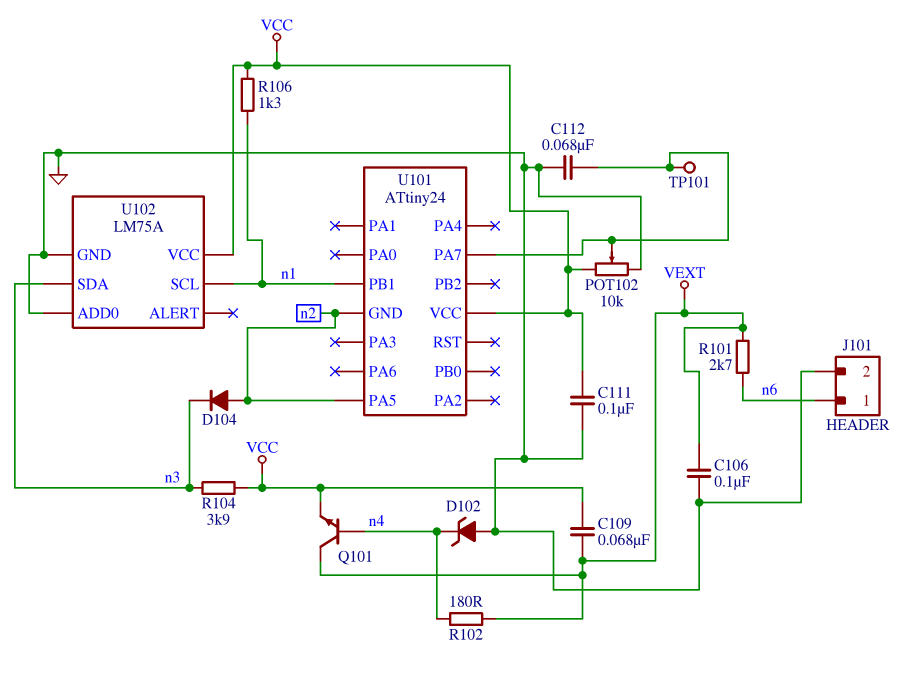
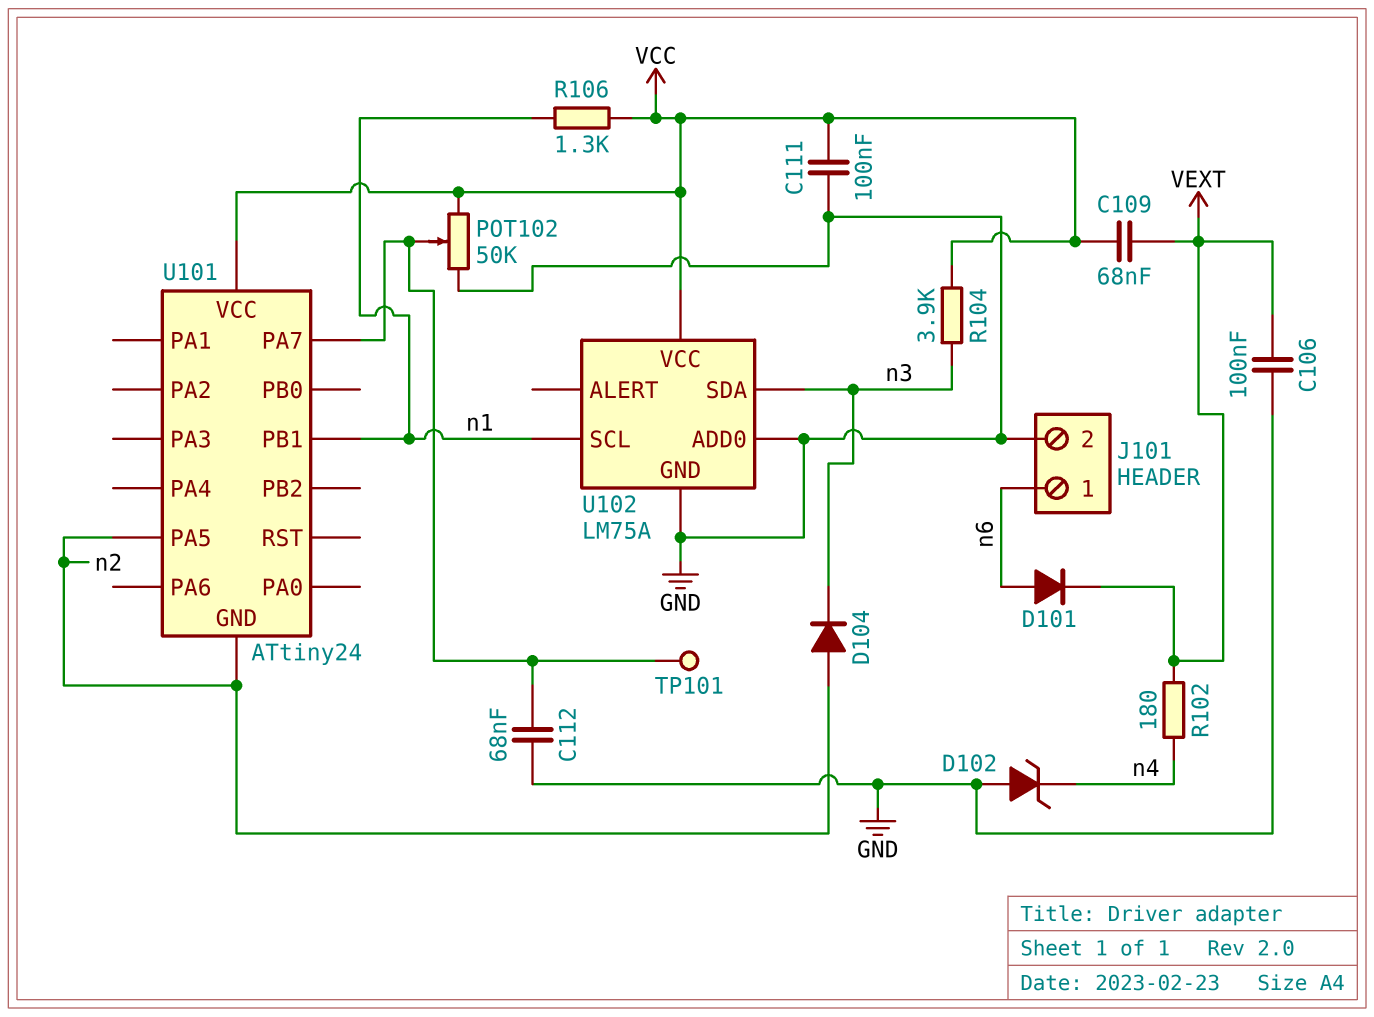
D101: none -> diode (A n6, K VEXT)
POT102: 10k (GND, VCC, wiper U101/PA7) -> 50k (GND, VCC, wiper U101/PA7)
Q101: NPN (B n4, C VEXT, E VCC) -> none
R101: 2.7k (VEXT, n6) -> none

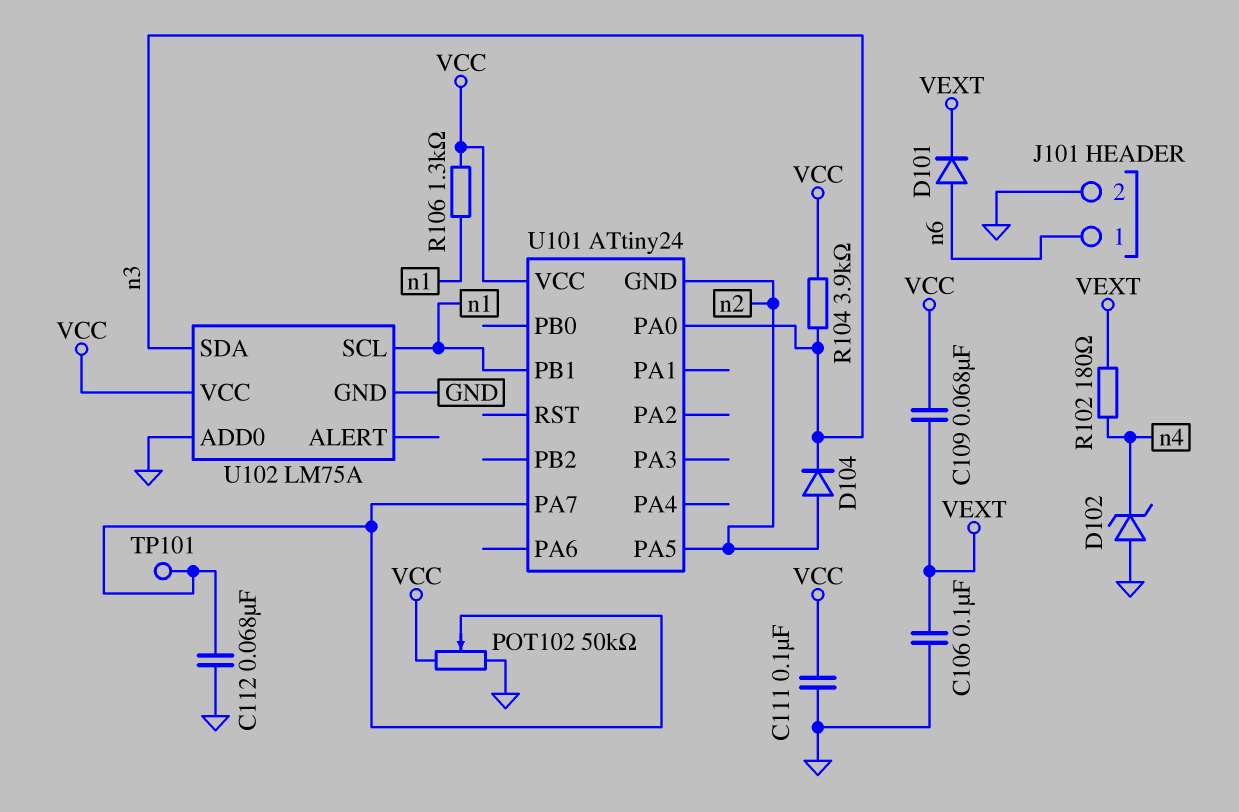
U101 pin PA0: none -> n3

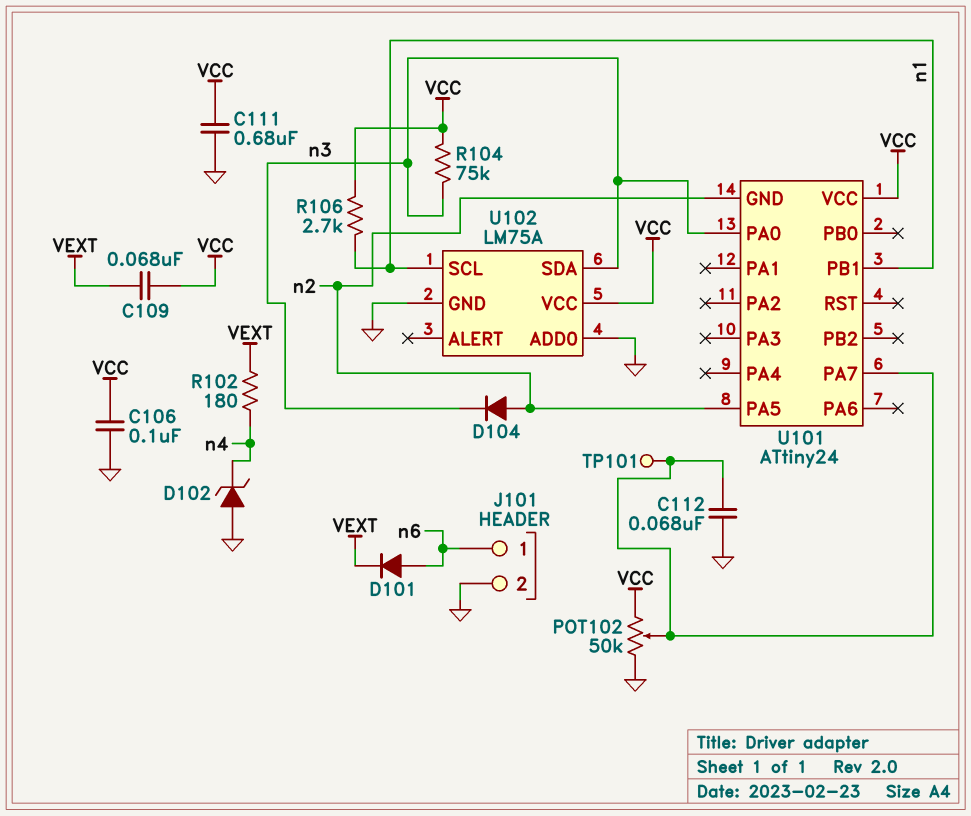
C106: 100nF (GND, VEXT) -> 100nF (GND, VCC)
C111: 100nF (GND, VCC) -> 680nF (GND, VCC)
R104: 3.9k (VCC, n3) -> 75k (VCC, n3)
R106: 1.3k (VCC, n1) -> 2.7k (VCC, n1)

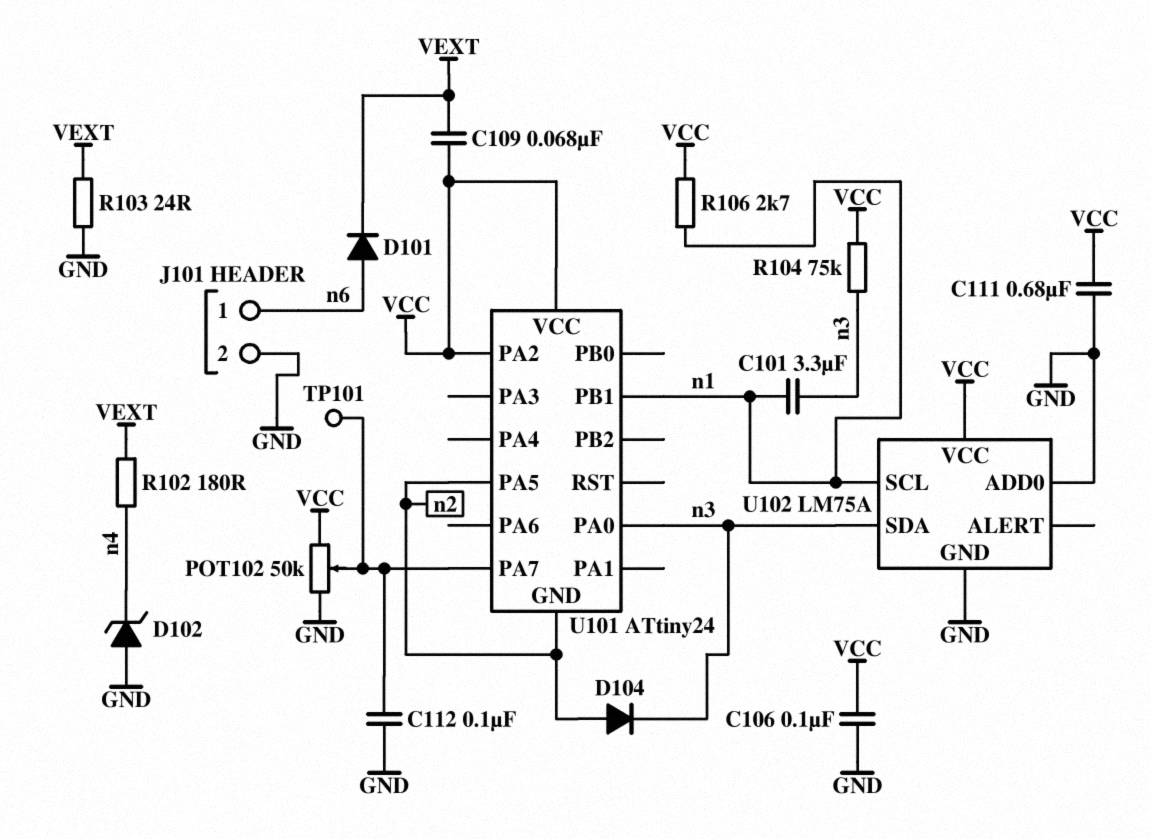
C101: none -> 3.3uF (n1, n3)
C112: 68nF (GND, U101/PA7) -> 100nF (GND, U101/PA7)
R103: none -> 24 (GND, VEXT)
U101 pin PA2: none -> VCC

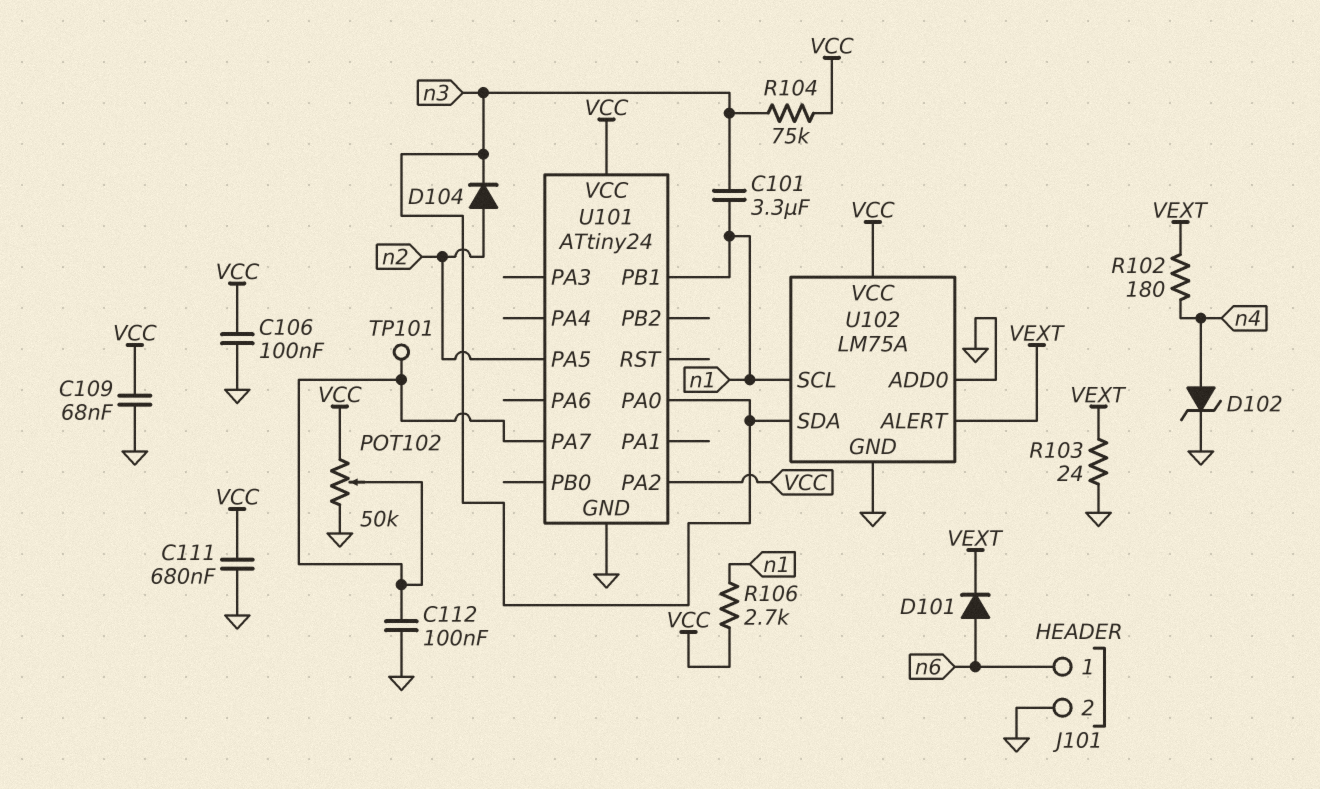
C109: 68nF (VCC, VEXT) -> 68nF (GND, VCC)
D102: zener (A GND, K n4) -> zener (A n4, K GND)
U101 pin GND: n2 -> GND
U102 pin ALERT: none -> VEXT

